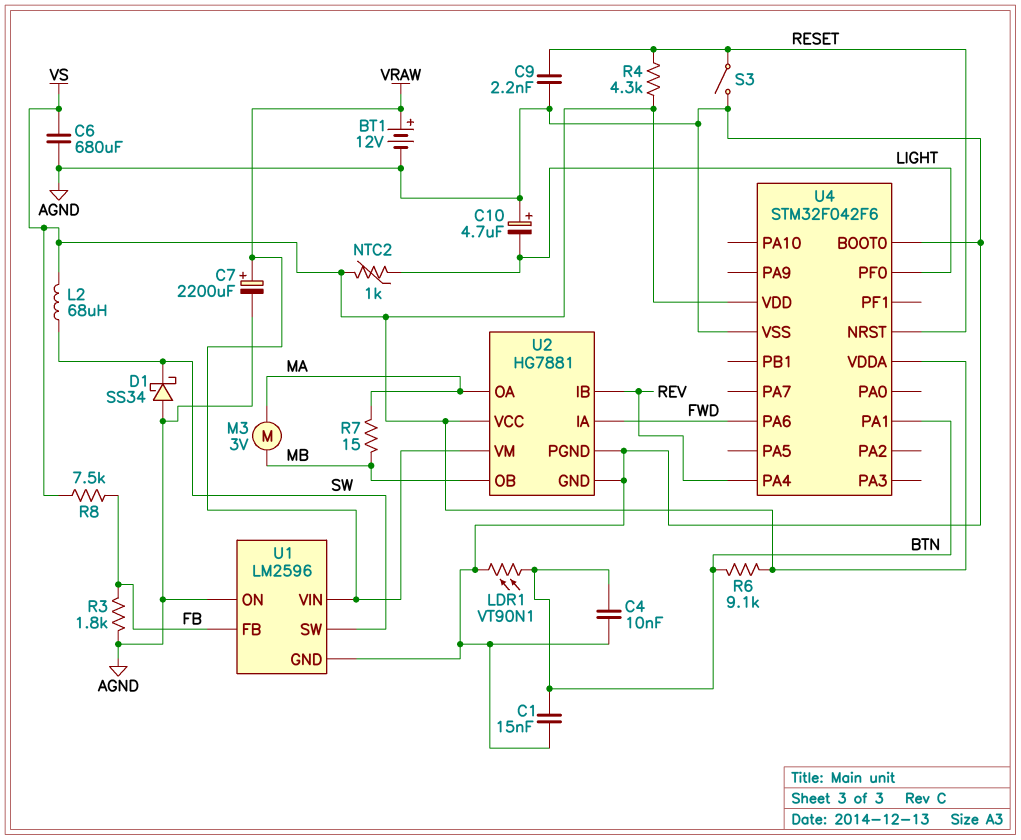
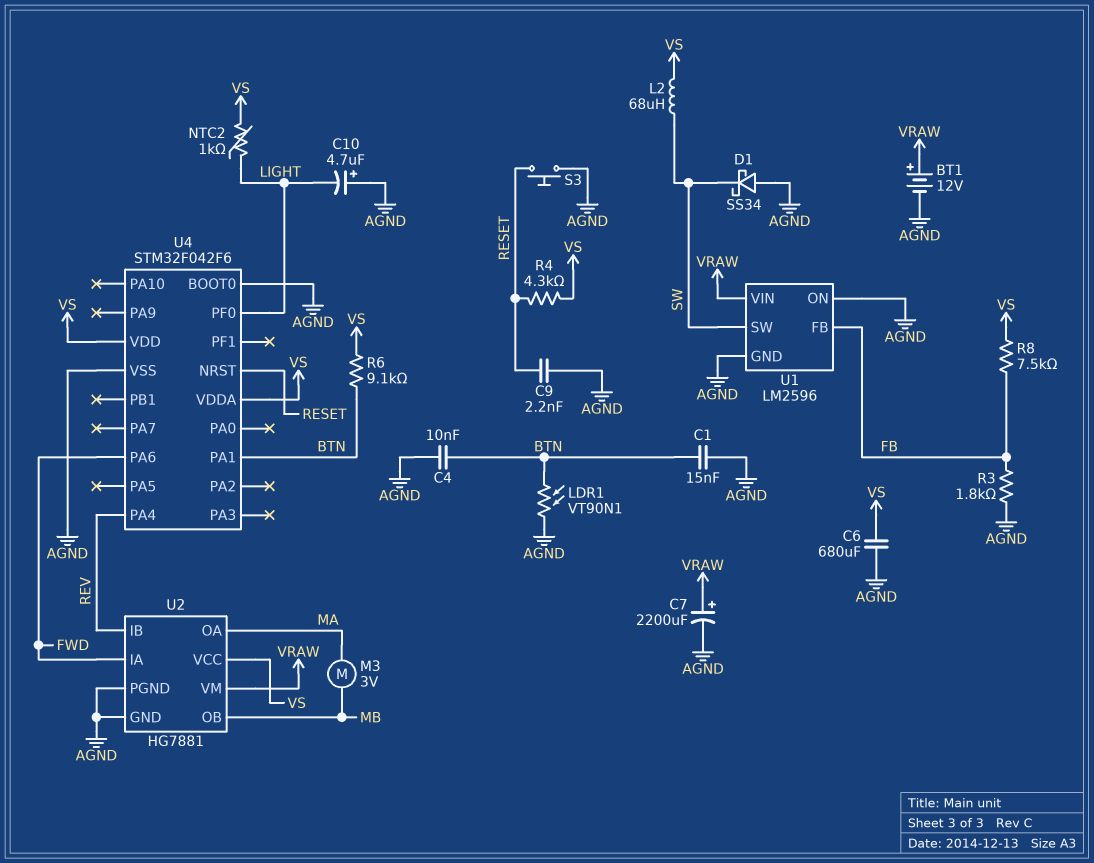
R7: 15 (MA, MB) -> none
S3: switch (AGND, RESET) -> button (AGND, RESET)

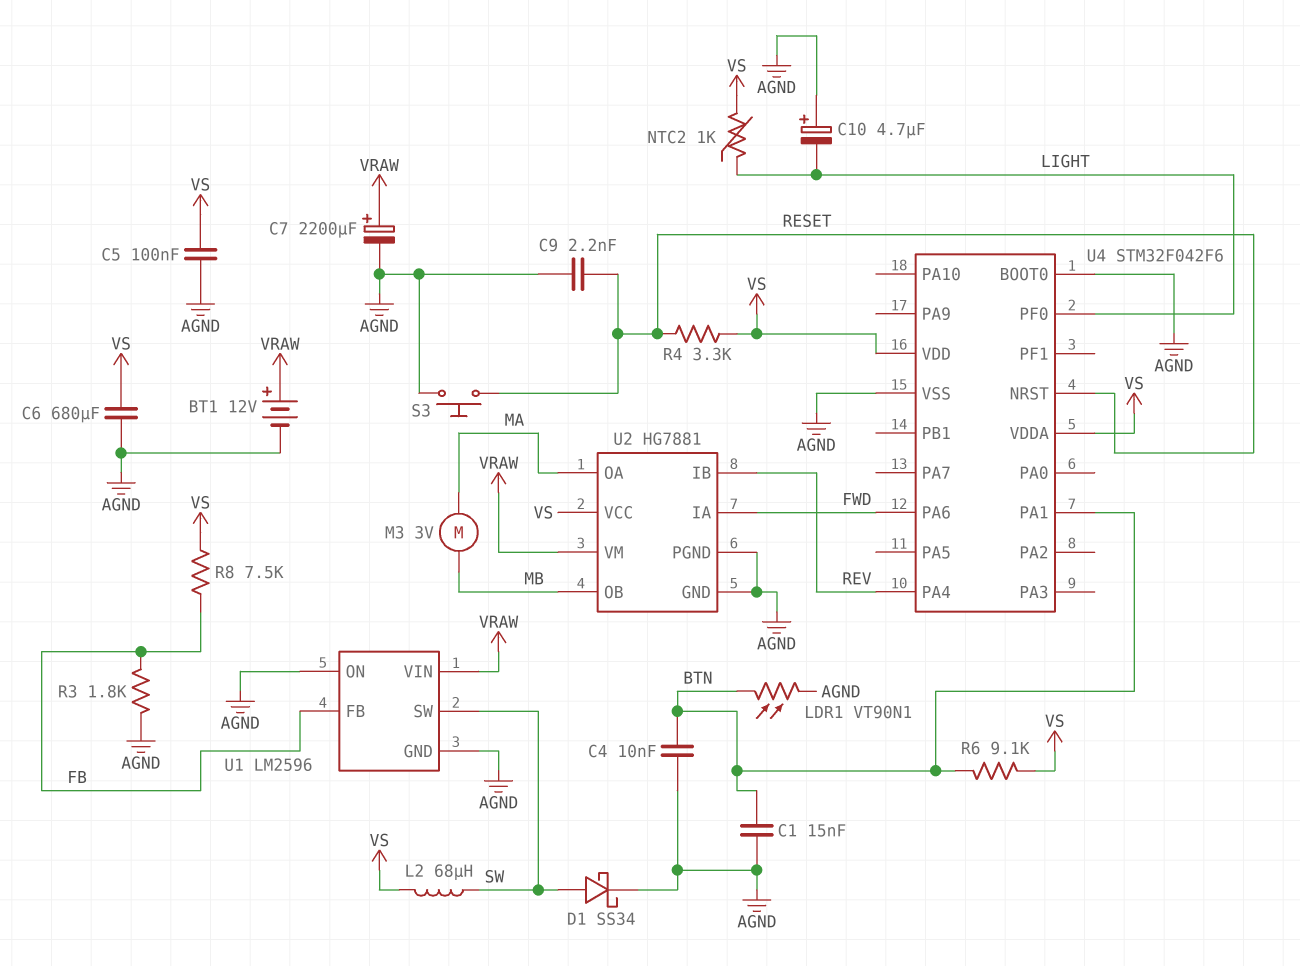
C5: none -> 100nF (AGND, VS)
D1: schottky SS34 (A AGND, K SW) -> schottky SS34 (A SW, K AGND)
R4: 4.3k (RESET, VS) -> 3.3k (RESET, VS)

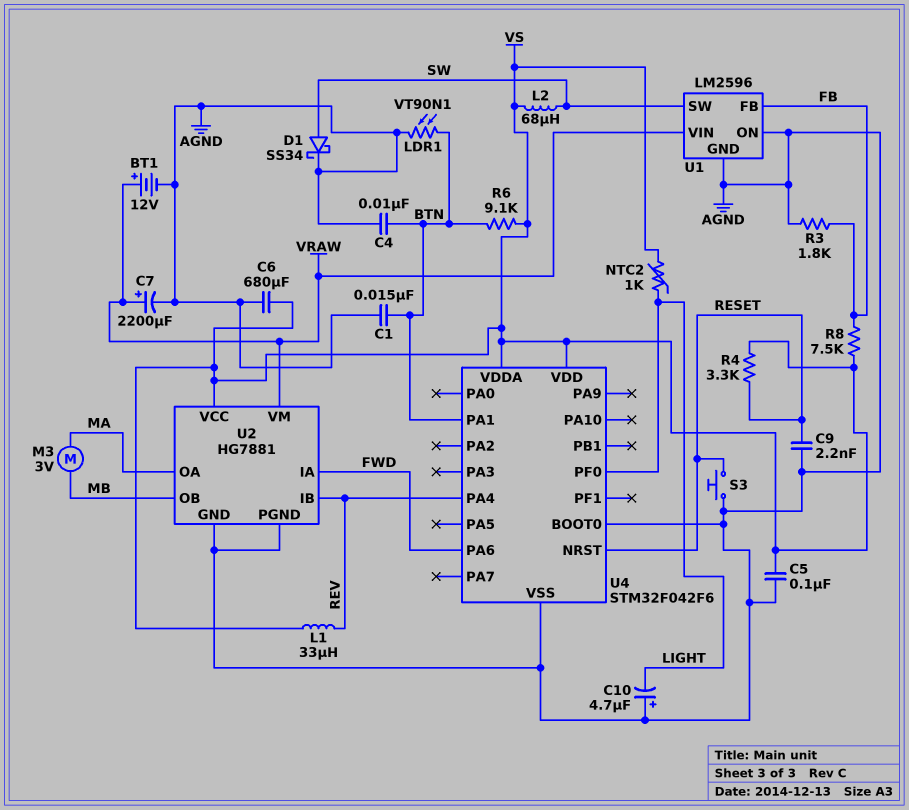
L1: none -> 33uH (REV, VS)

